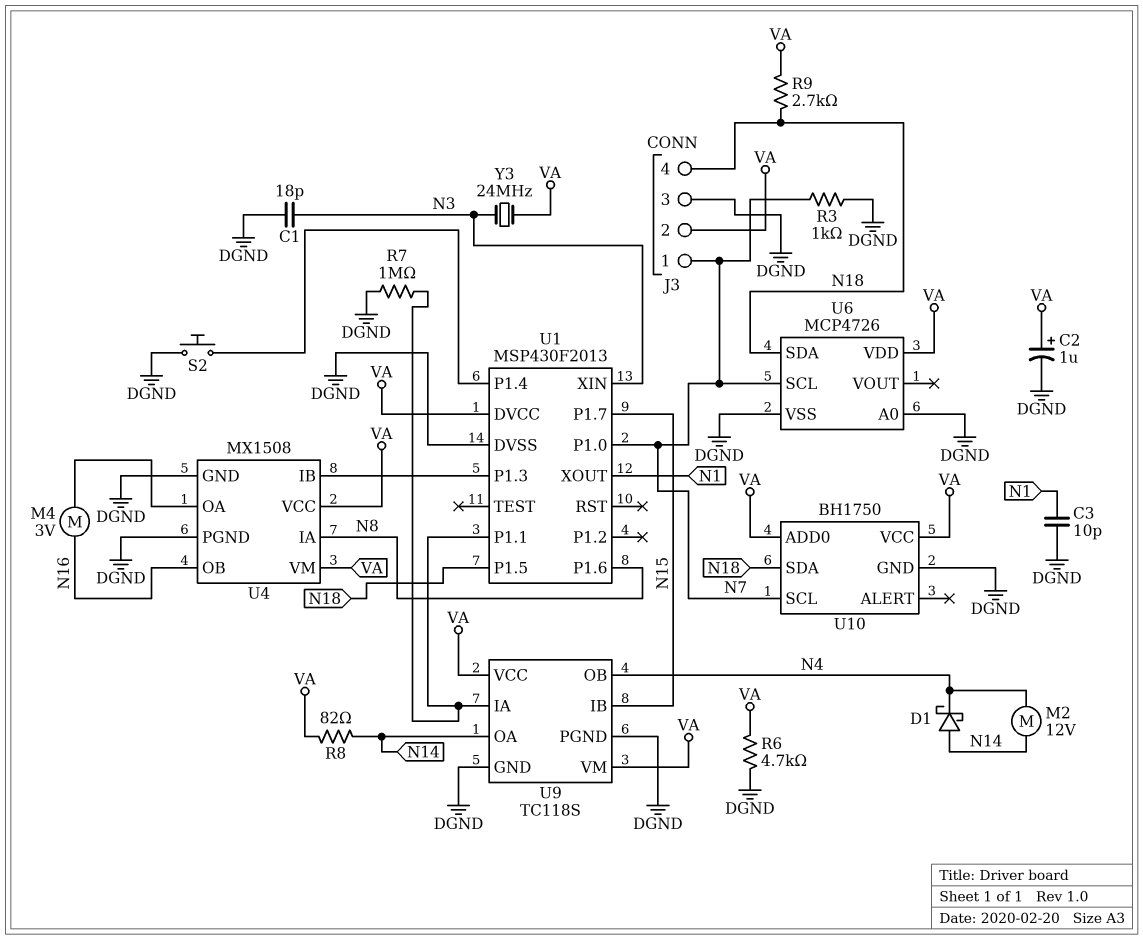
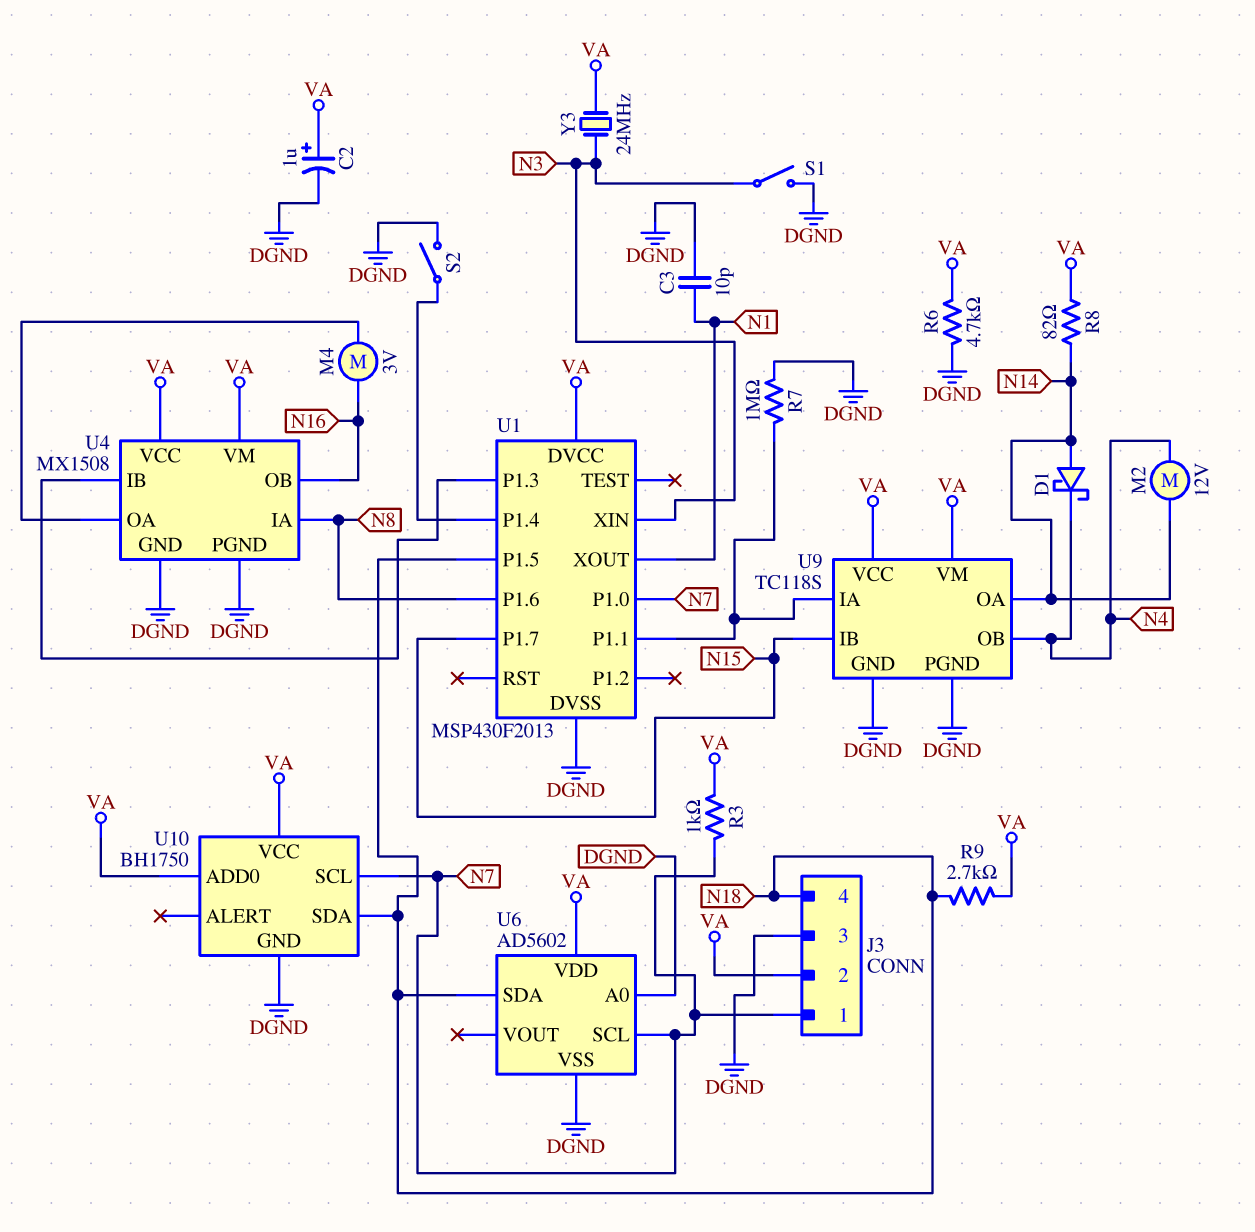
C1: 18pF (DGND, N3) -> none
R3: 1k (DGND, N7) -> 1k (N7, VA)
S1: none -> switch (DGND, N3)
S2: button (DGND, U1/P1.4) -> switch (DGND, U1/P1.4)
U6: MCP4726 -> AD5602

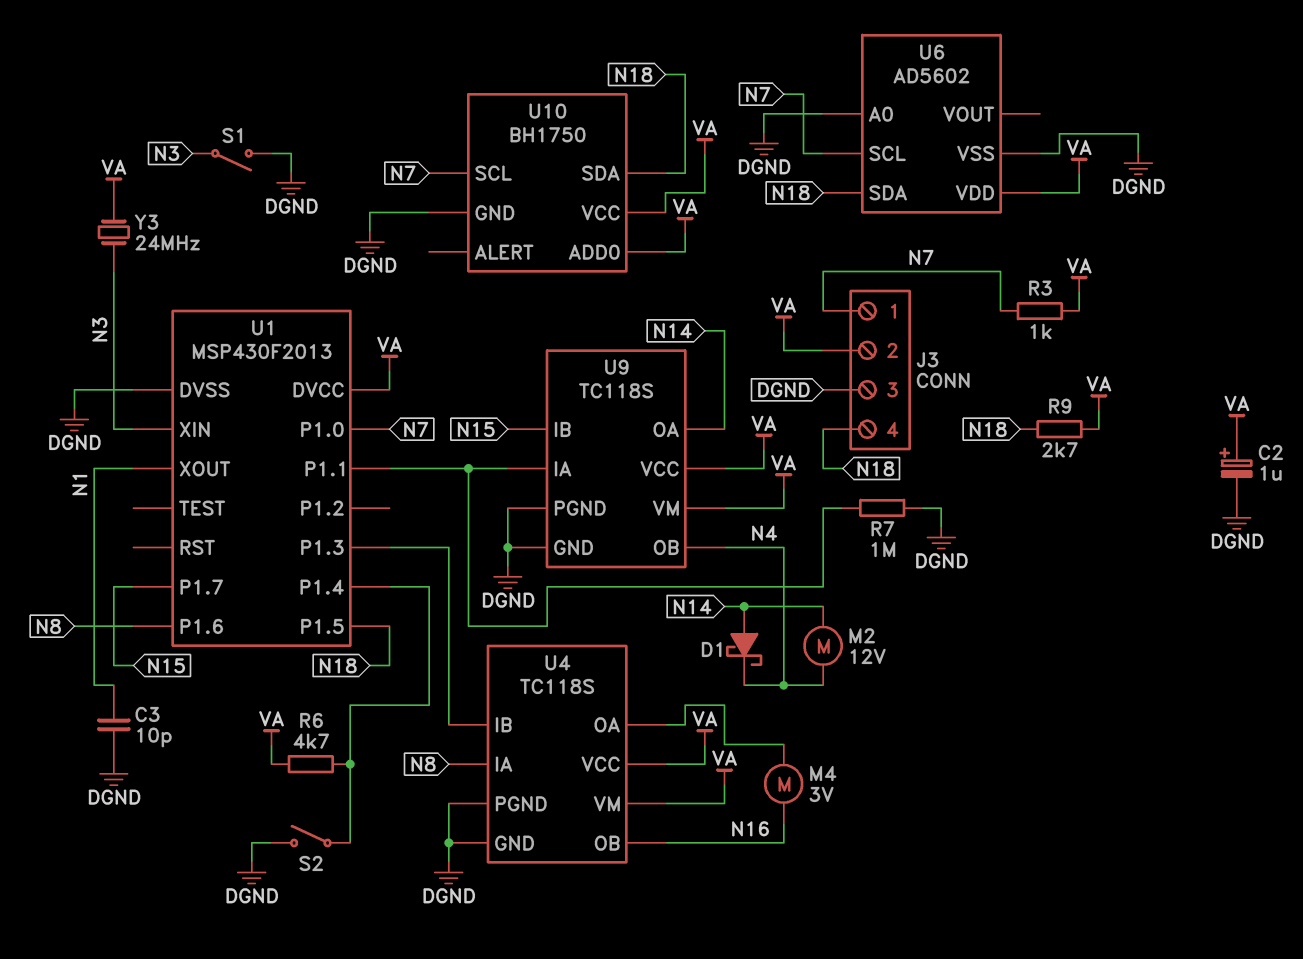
R6: 4.7k (DGND, VA) -> 4.7k (U1/P1.4, VA)
R8: 82 (N14, VA) -> none
U4: MX1508 -> TC118S

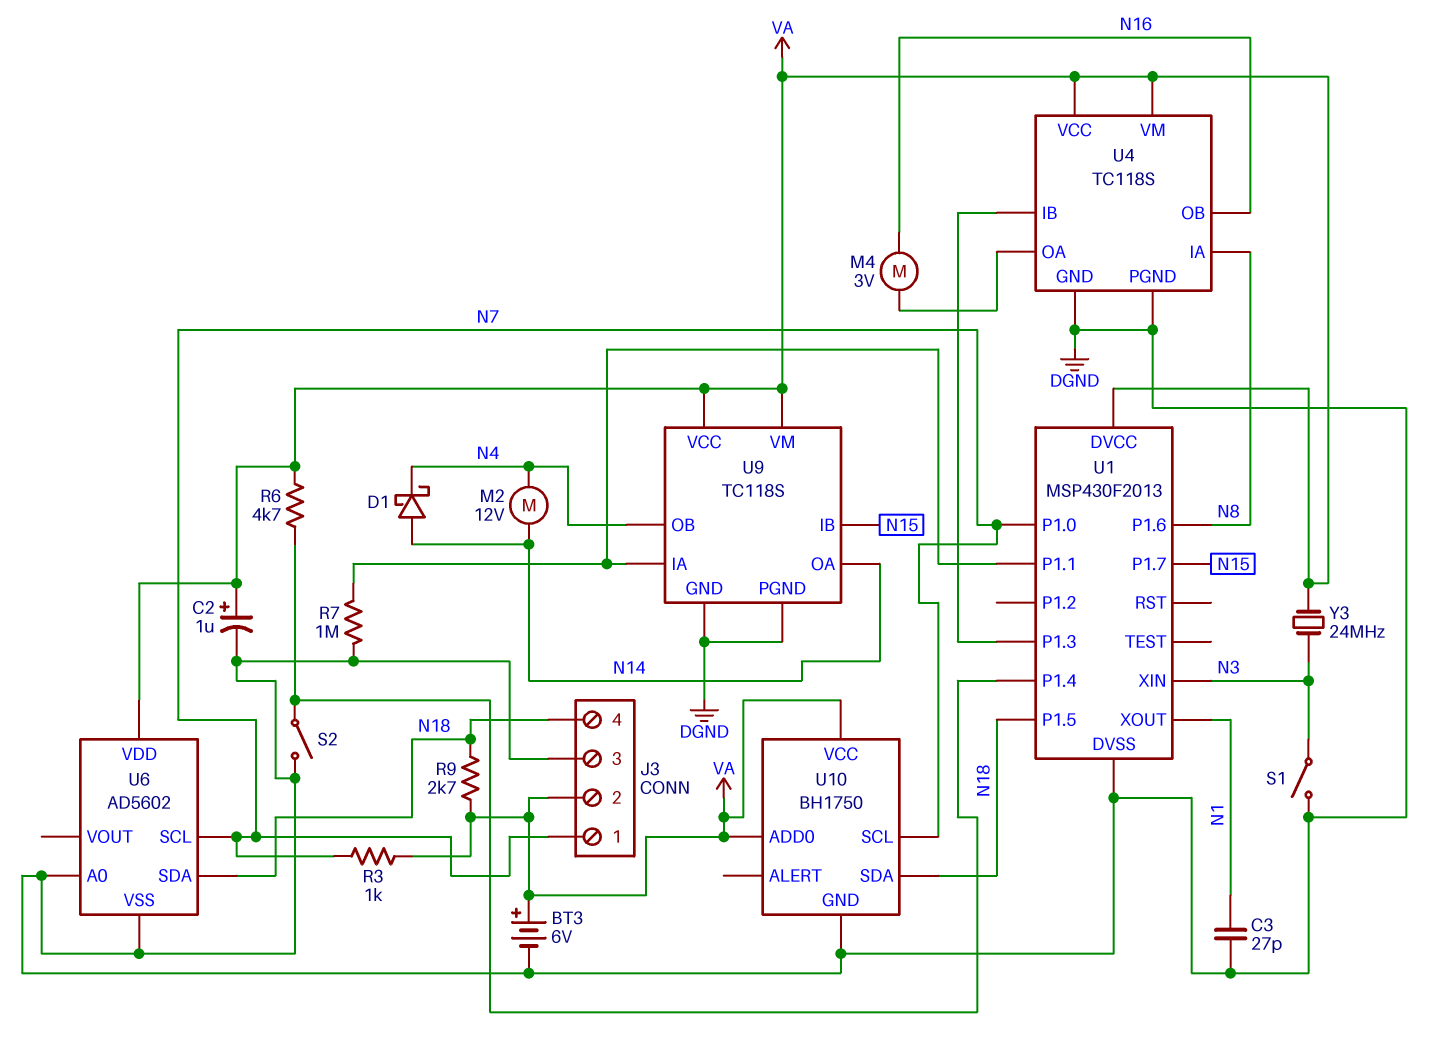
BT3: none -> 6V (plus VA, minus DGND)
C3: 10pF (DGND, N1) -> 27pF (DGND, N1)

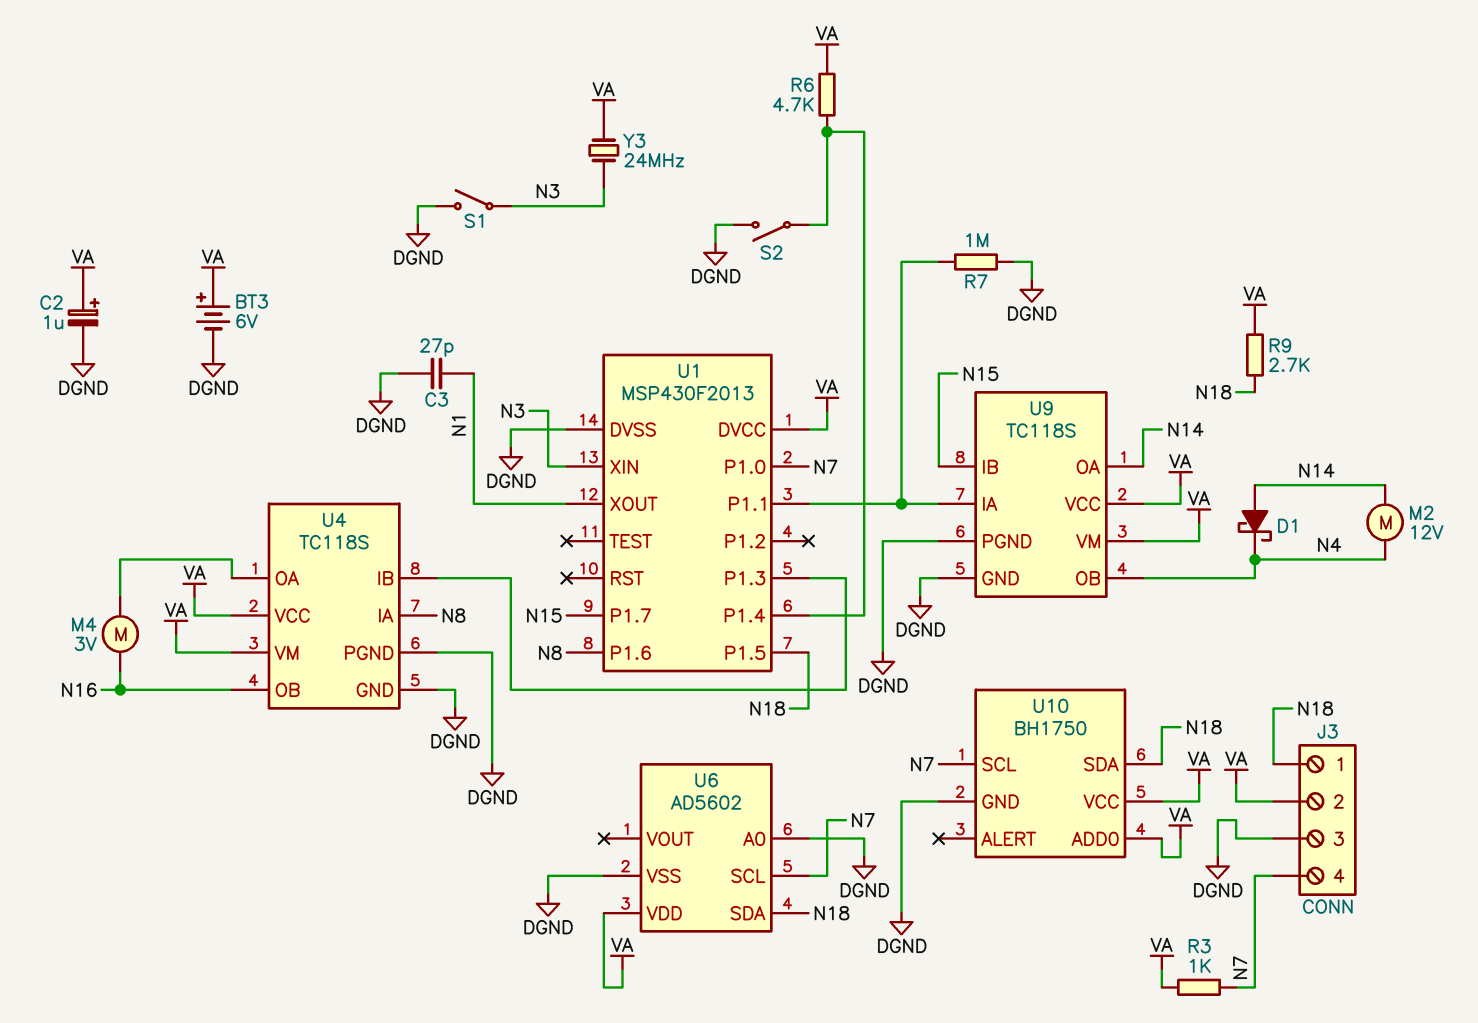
J3 pin 1: N7 -> N18
J3 pin 4: N18 -> N7

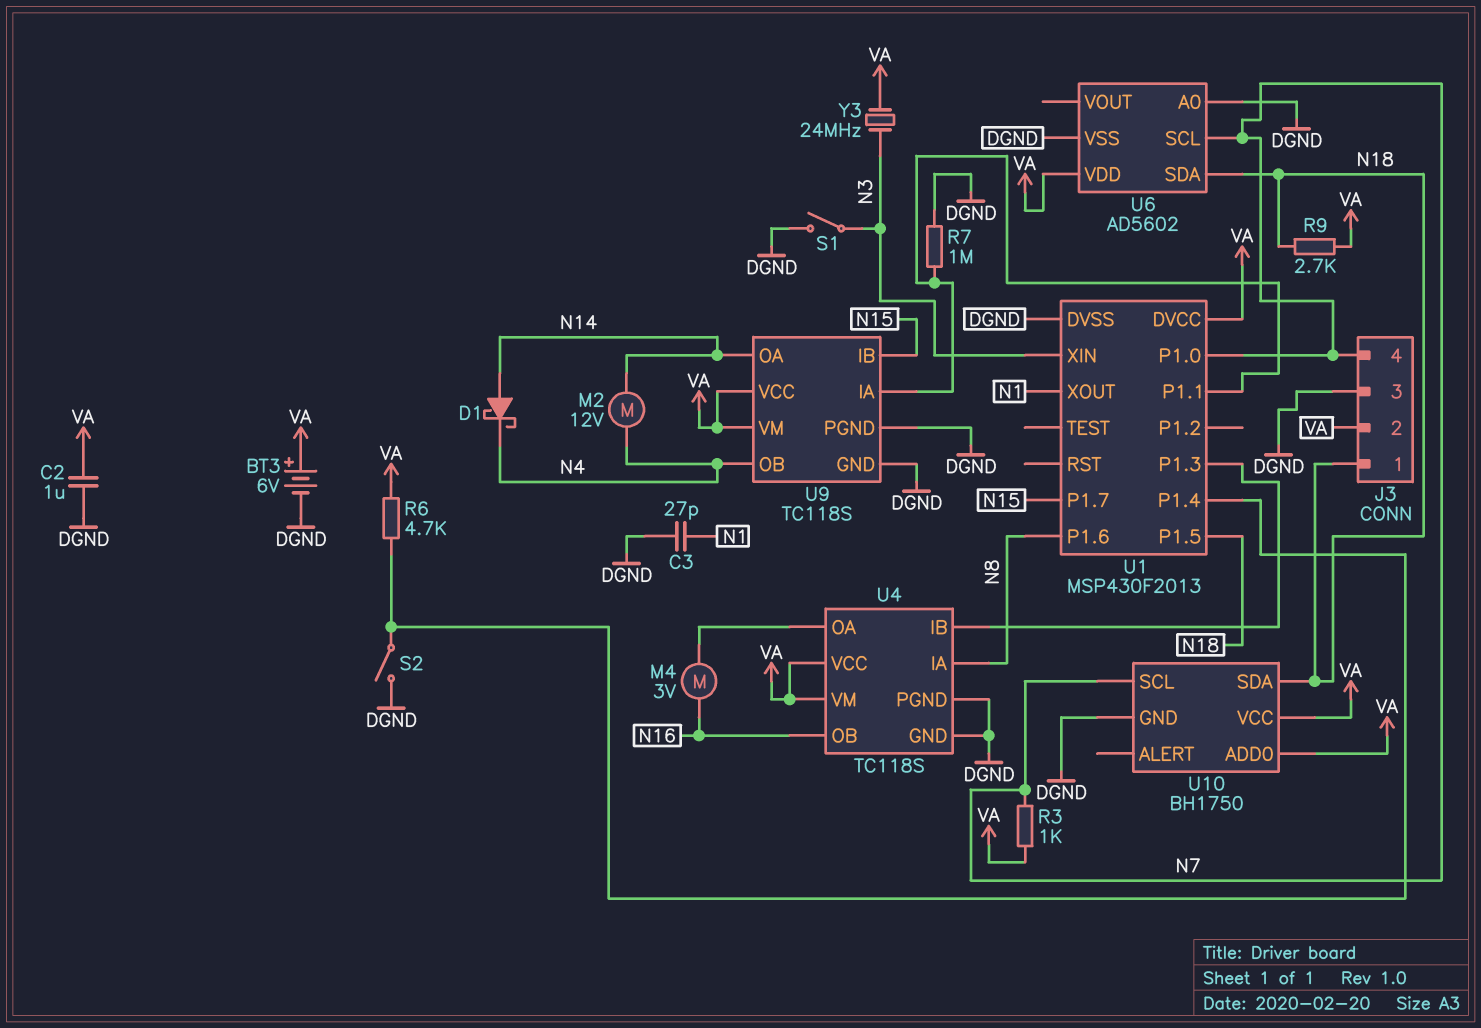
C2: 1uF (plus VA, minus DGND) -> 1uF (DGND, VA)

